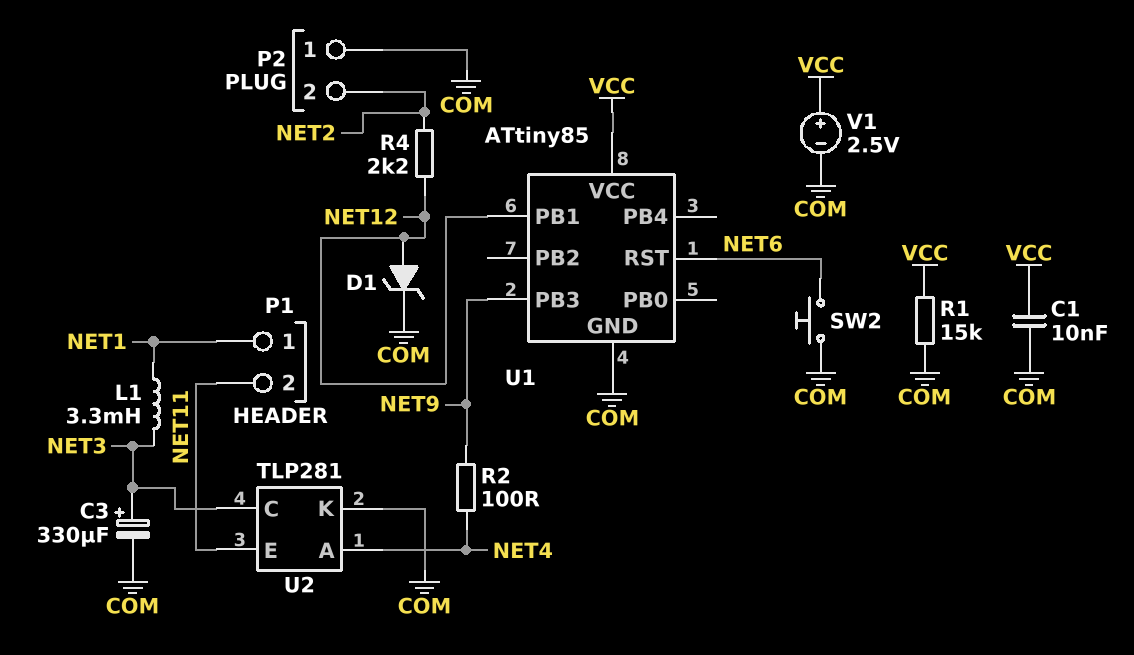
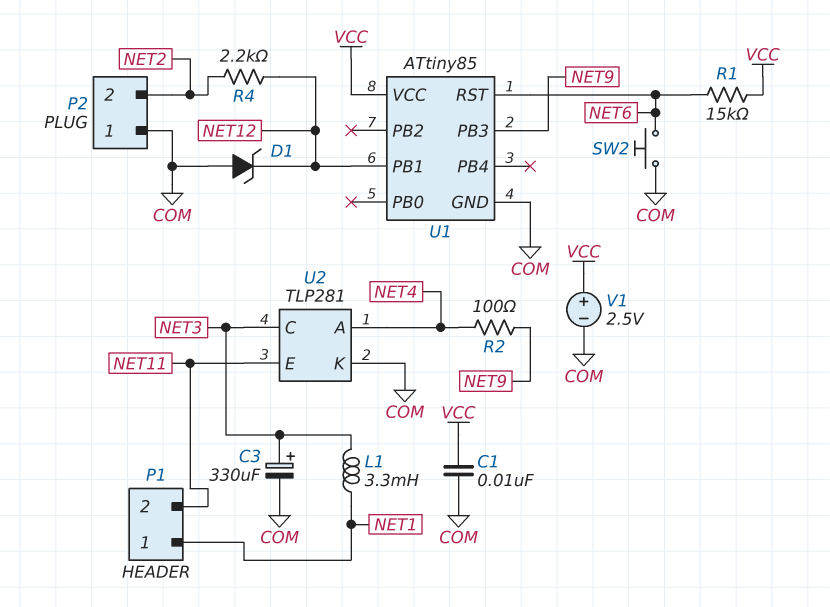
D1: zener (A NET12, K COM) -> zener (A COM, K NET12)
R1: 15k (COM, VCC) -> 15k (NET6, VCC)

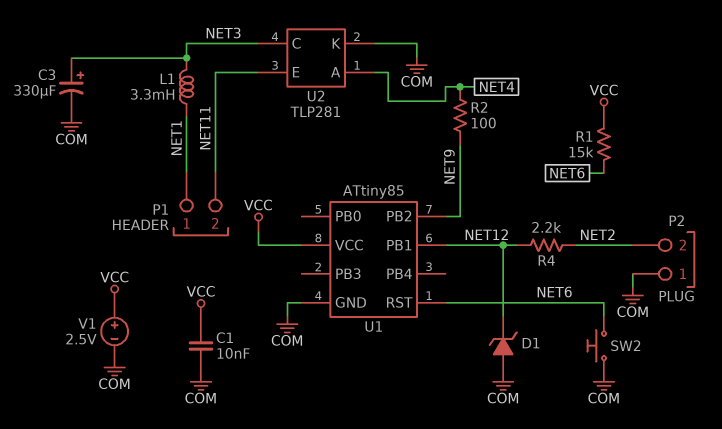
U1 pin PB2: none -> NET9
U1 pin PB3: NET9 -> none

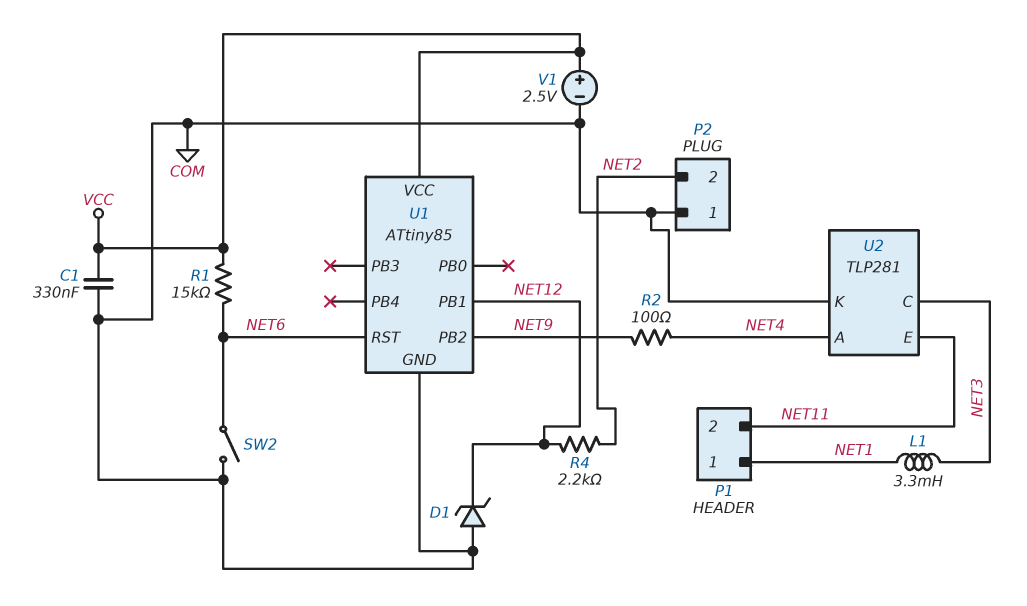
C1: 10nF (COM, VCC) -> 330nF (COM, VCC)
C3: 330uF (plus NET3, minus COM) -> none
SW2: button (COM, NET6) -> switch (COM, NET6)

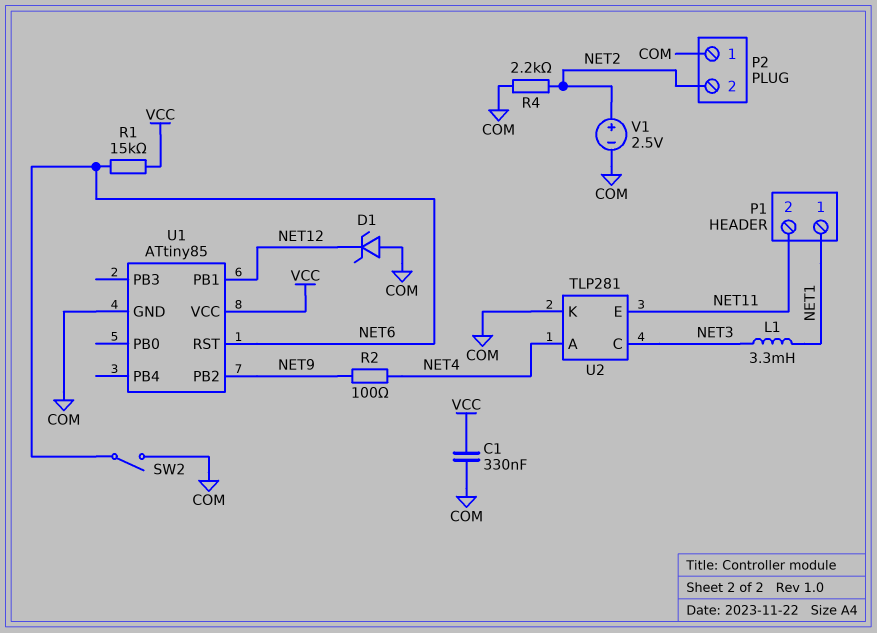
R4: 2.2k (NET2, NET12) -> 2.2k (COM, NET2)
V1: 2.5V (plus VCC, minus COM) -> 2.5V (plus NET2, minus COM)

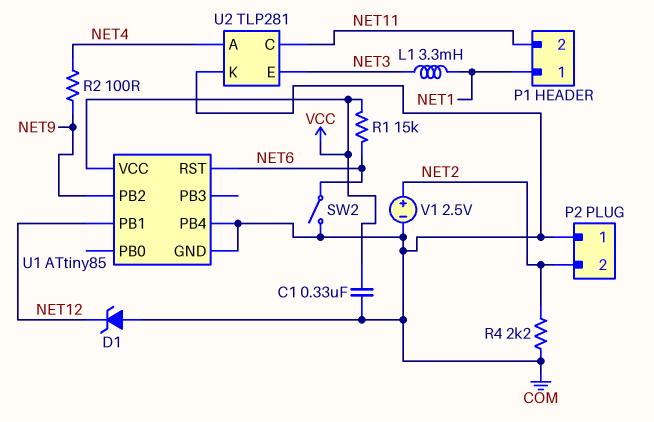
U1 pin PB4: none -> COM
U2 pin C: NET3 -> NET11
U2 pin E: NET11 -> NET3

